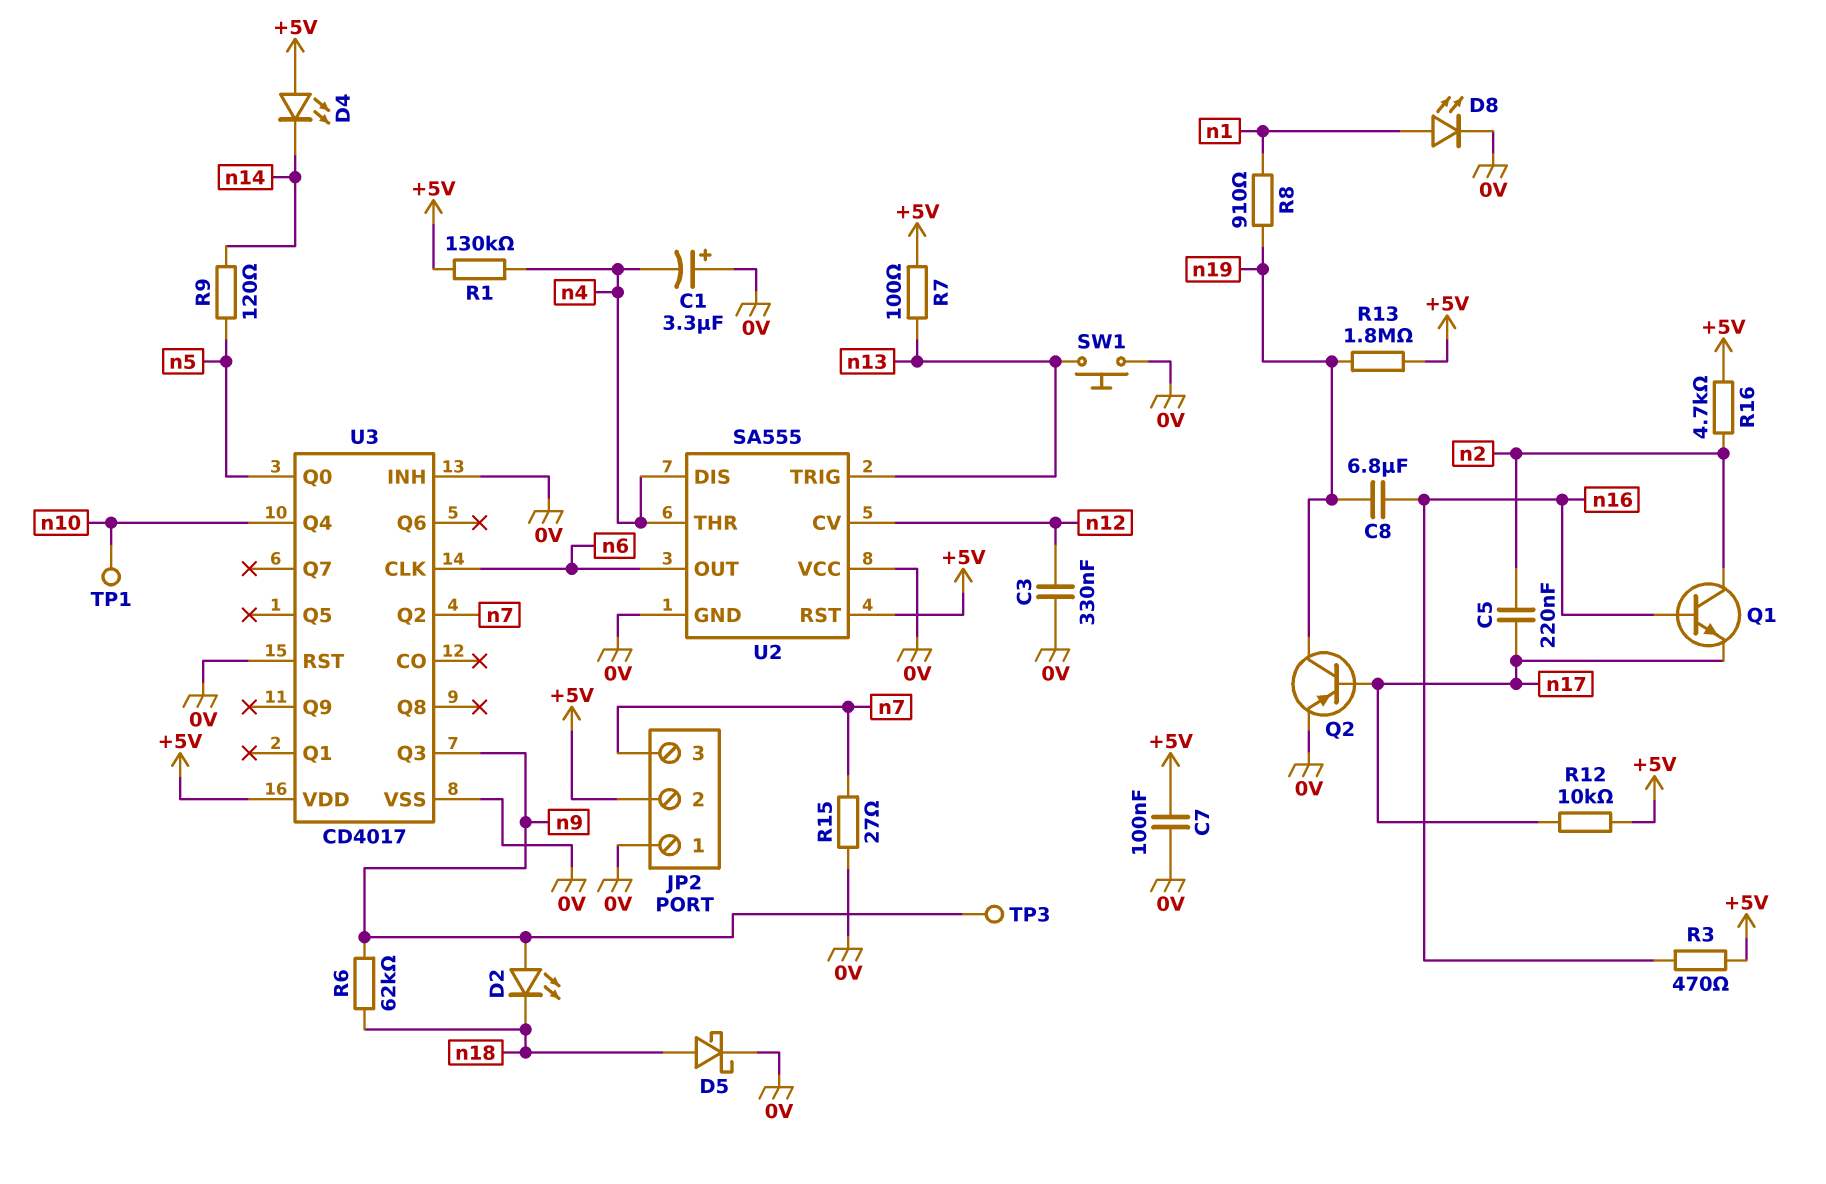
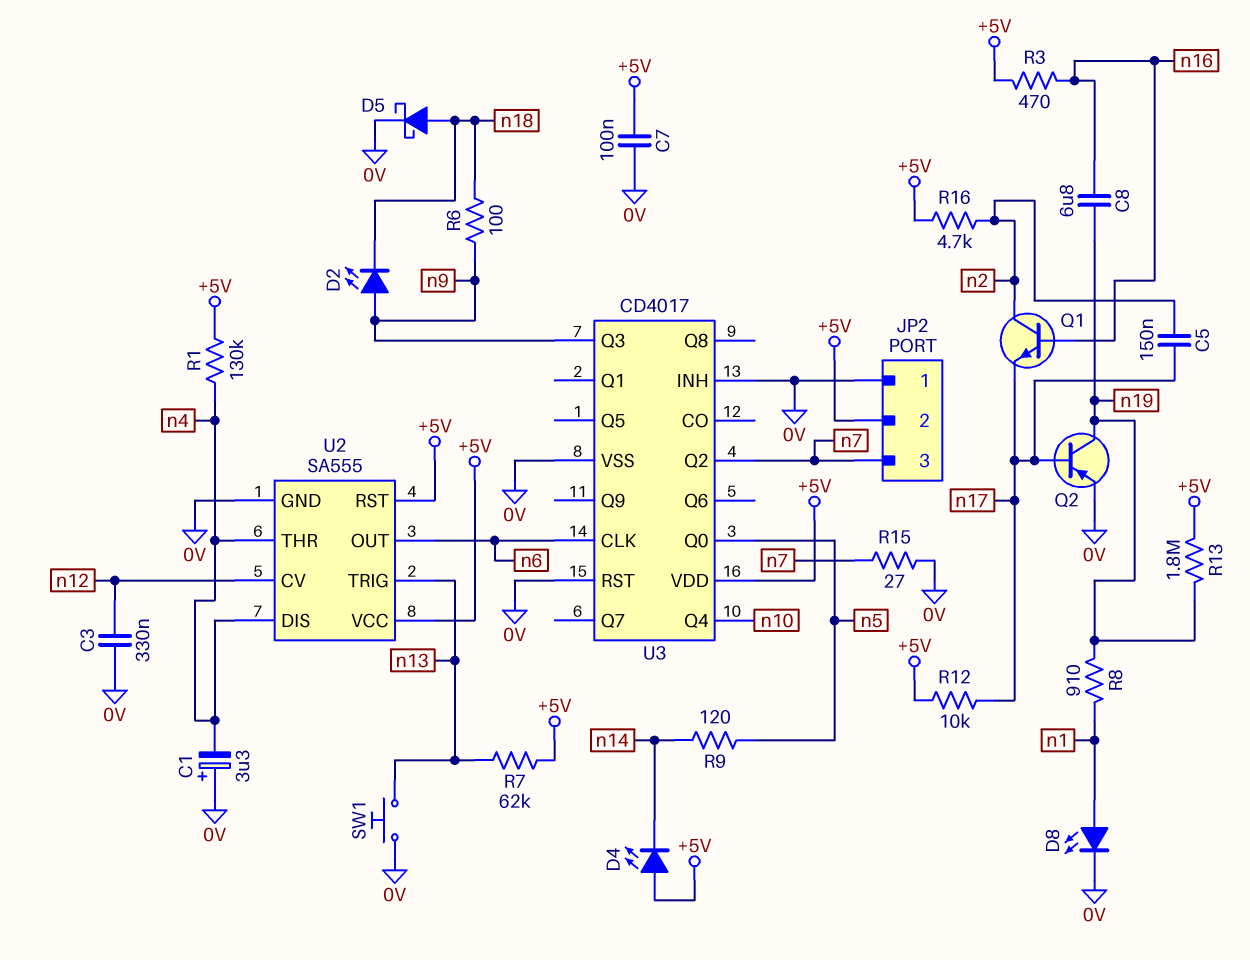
C5: 220nF (n2, n17) -> 150nF (n2, n17)
R6: 62k (n9, n18) -> 100 (n9, n18)
R7: 100 (+5V, n13) -> 62k (+5V, n13)
TP1: test point (n10) -> none
TP3: test point (n9) -> none
U2 pin VCC: 0V -> +5V

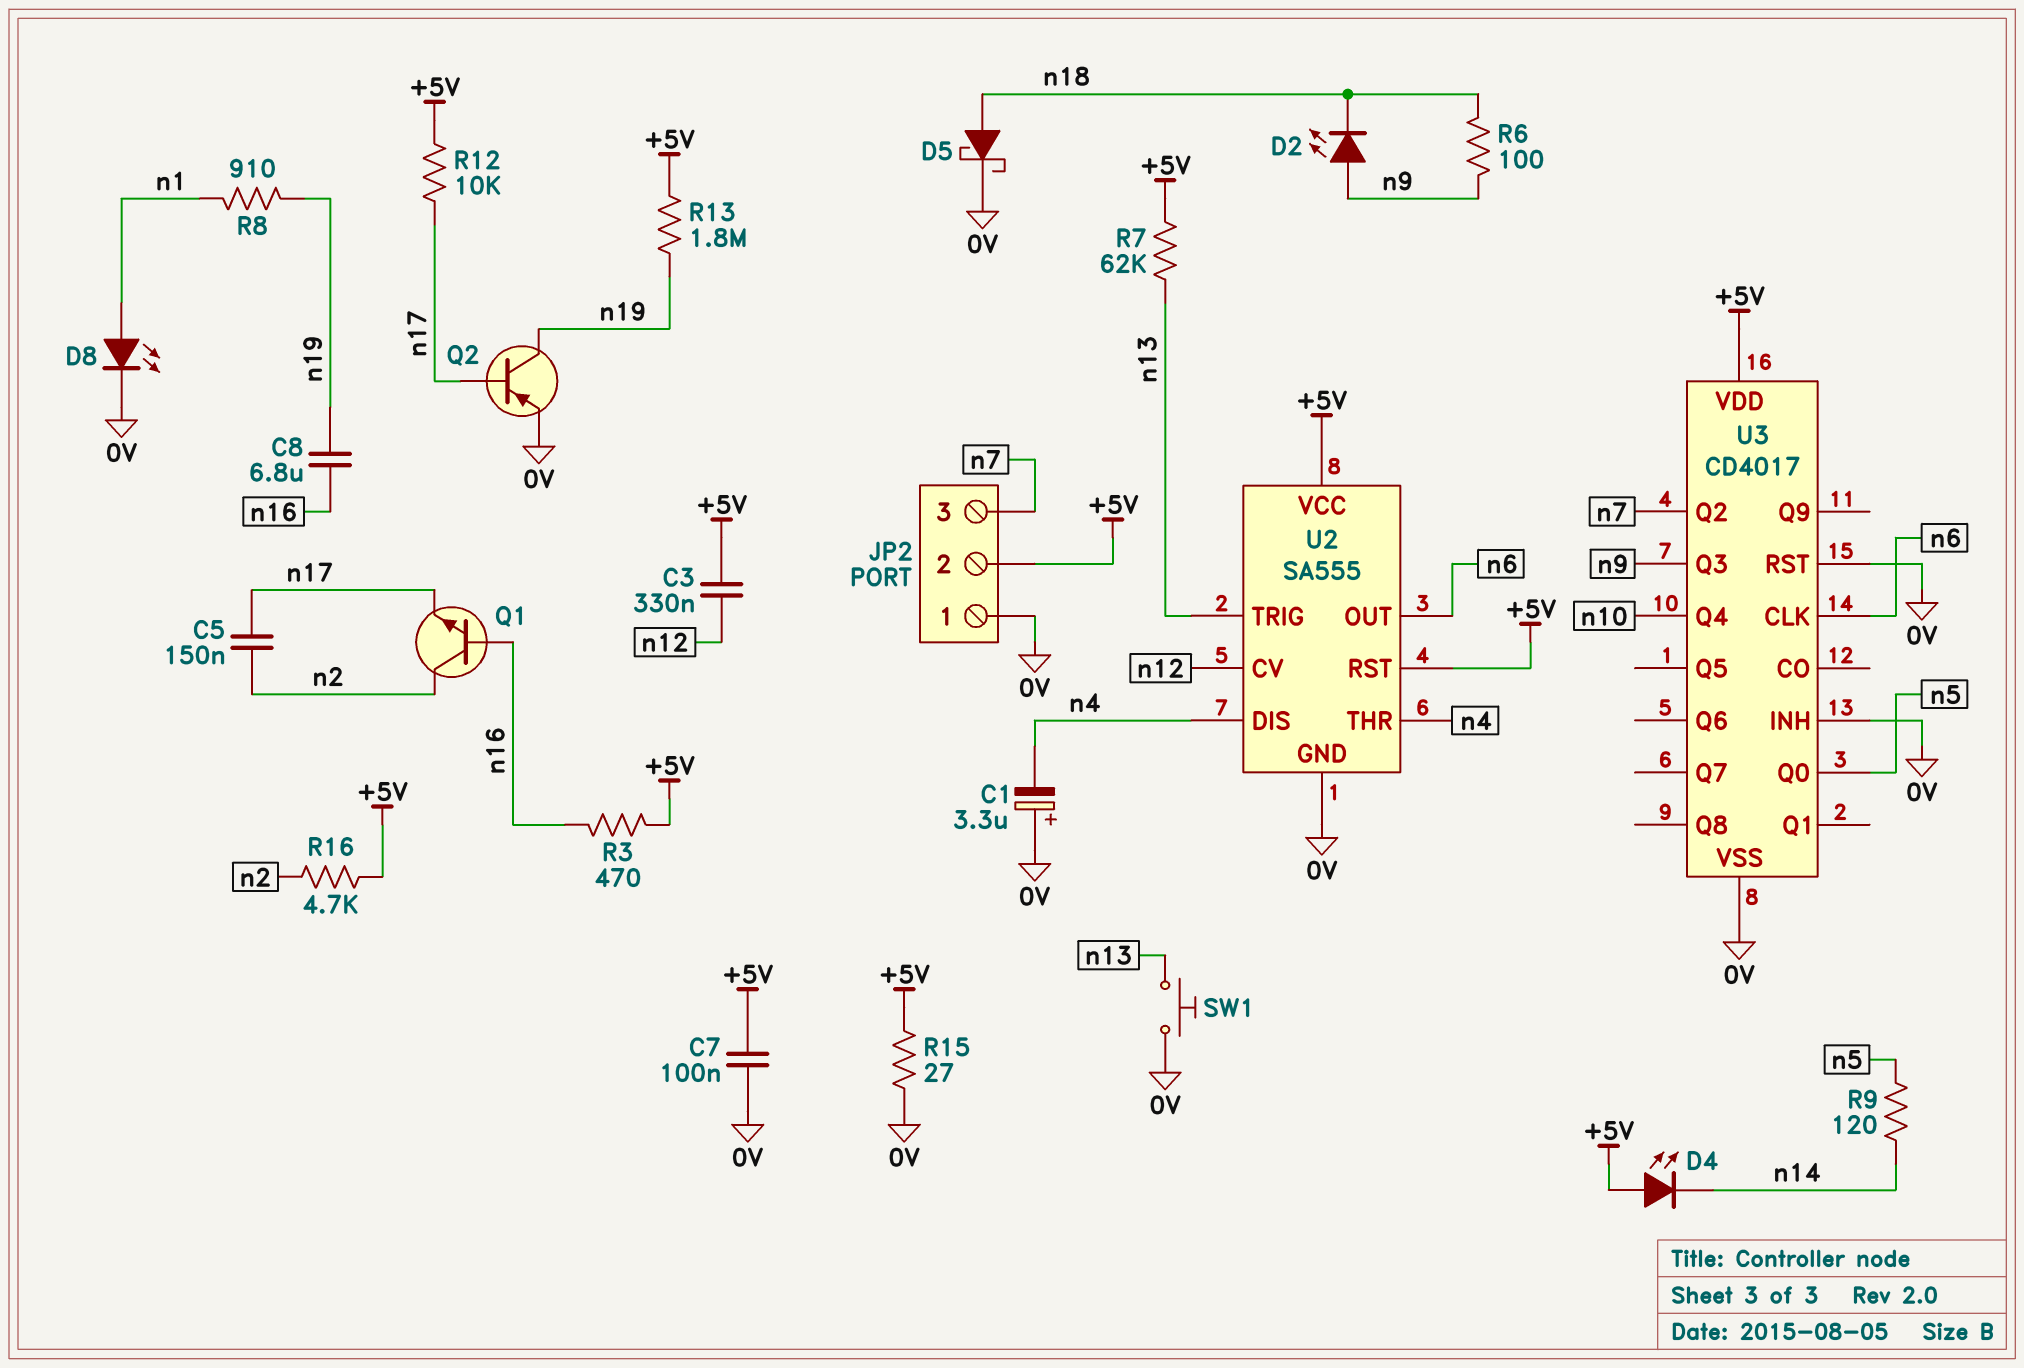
C3: 330nF (0V, n12) -> 330nF (+5V, n12)
R1: 130k (+5V, n4) -> none
R15: 27 (0V, n7) -> 27 (+5V, 0V)

